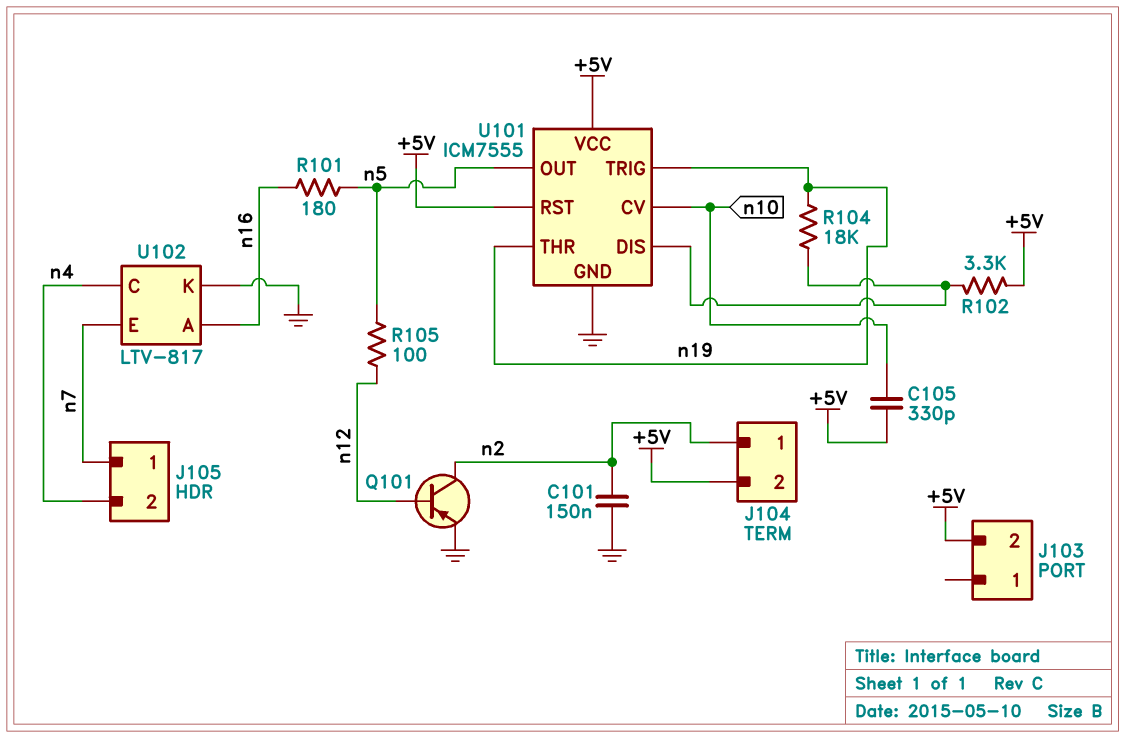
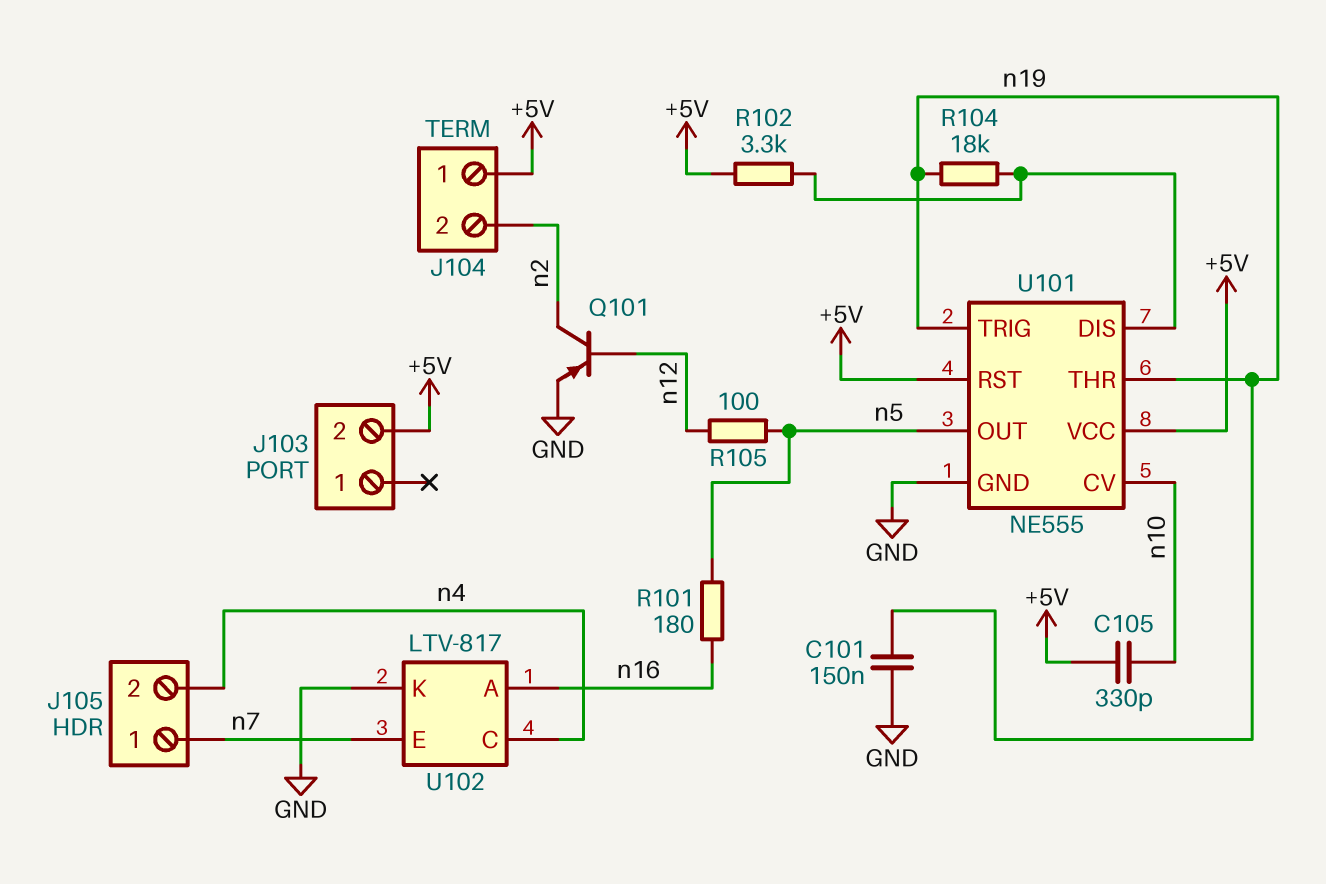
C101: 150nF (GND, n2) -> 150nF (GND, n19)
J104 pin 1: n2 -> +5V
J104 pin 2: +5V -> n2
U101: ICM7555 -> NE555

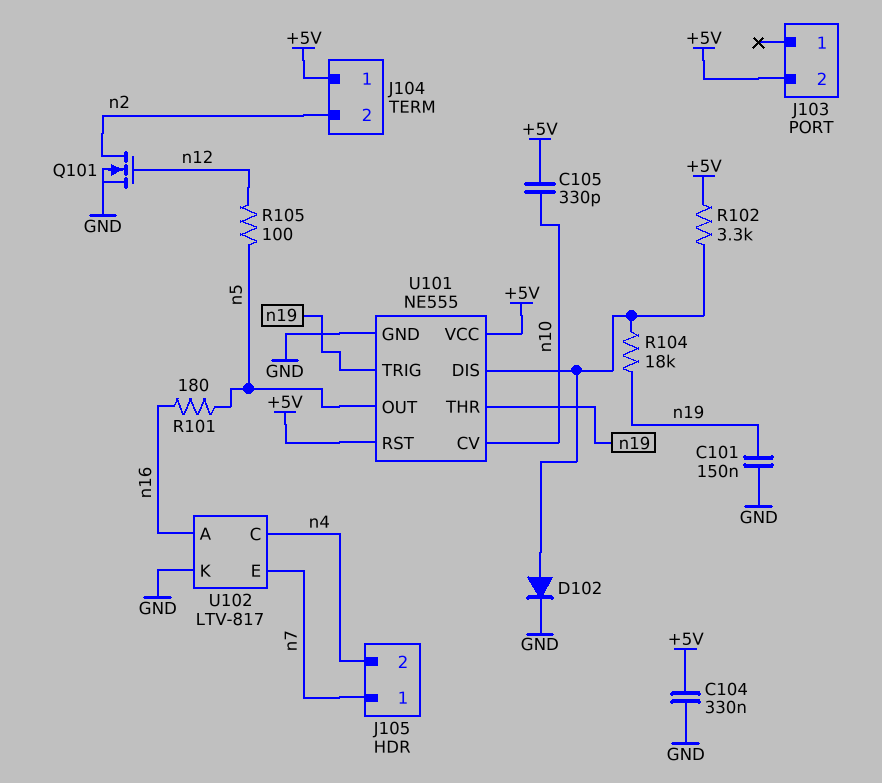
C104: none -> 330nF (+5V, GND)
D102: none -> diode (A U101/DIS, K GND)
Q101: PNP (B n12, C n2, E GND) -> NMOS (G n12, D n2, S GND)

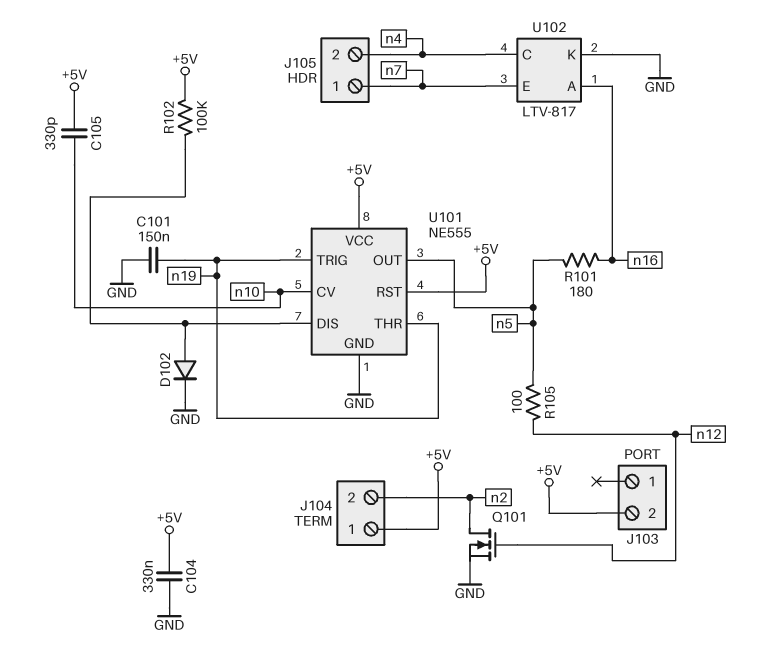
R102: 3.3k (+5V, U101/DIS) -> 100k (+5V, U101/DIS)
R104: 18k (U101/DIS, n19) -> none

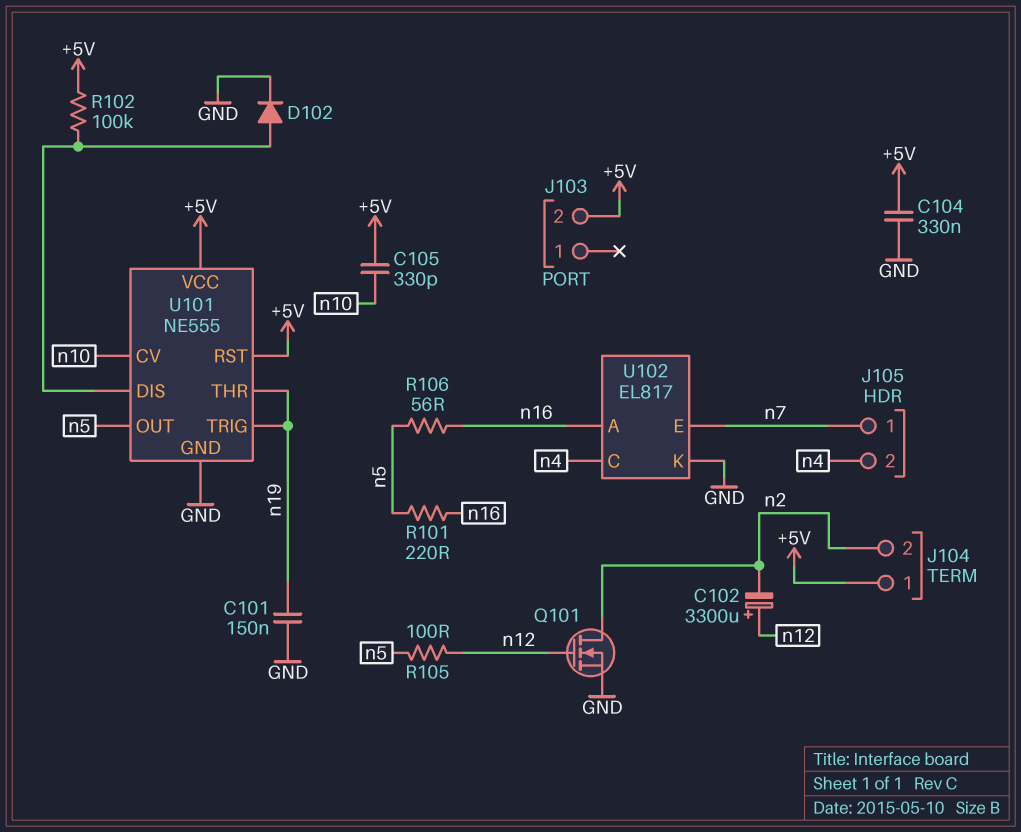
C102: none -> 3300uF (plus n12, minus n2)
R101: 180 (n5, n16) -> 220 (n5, n16)
R106: none -> 56 (n5, n16)
U102: LTV-817 -> EL817

